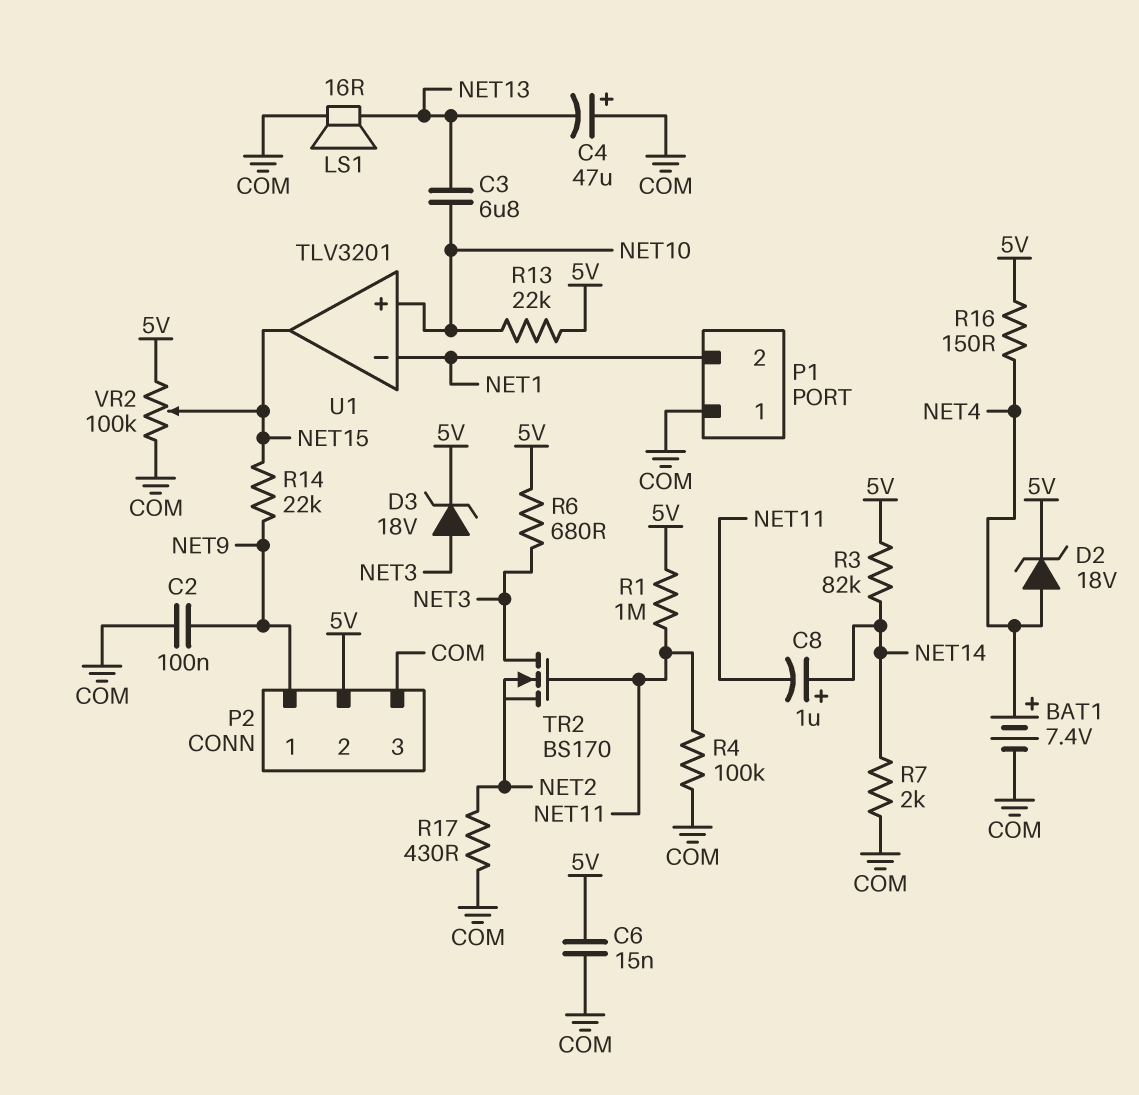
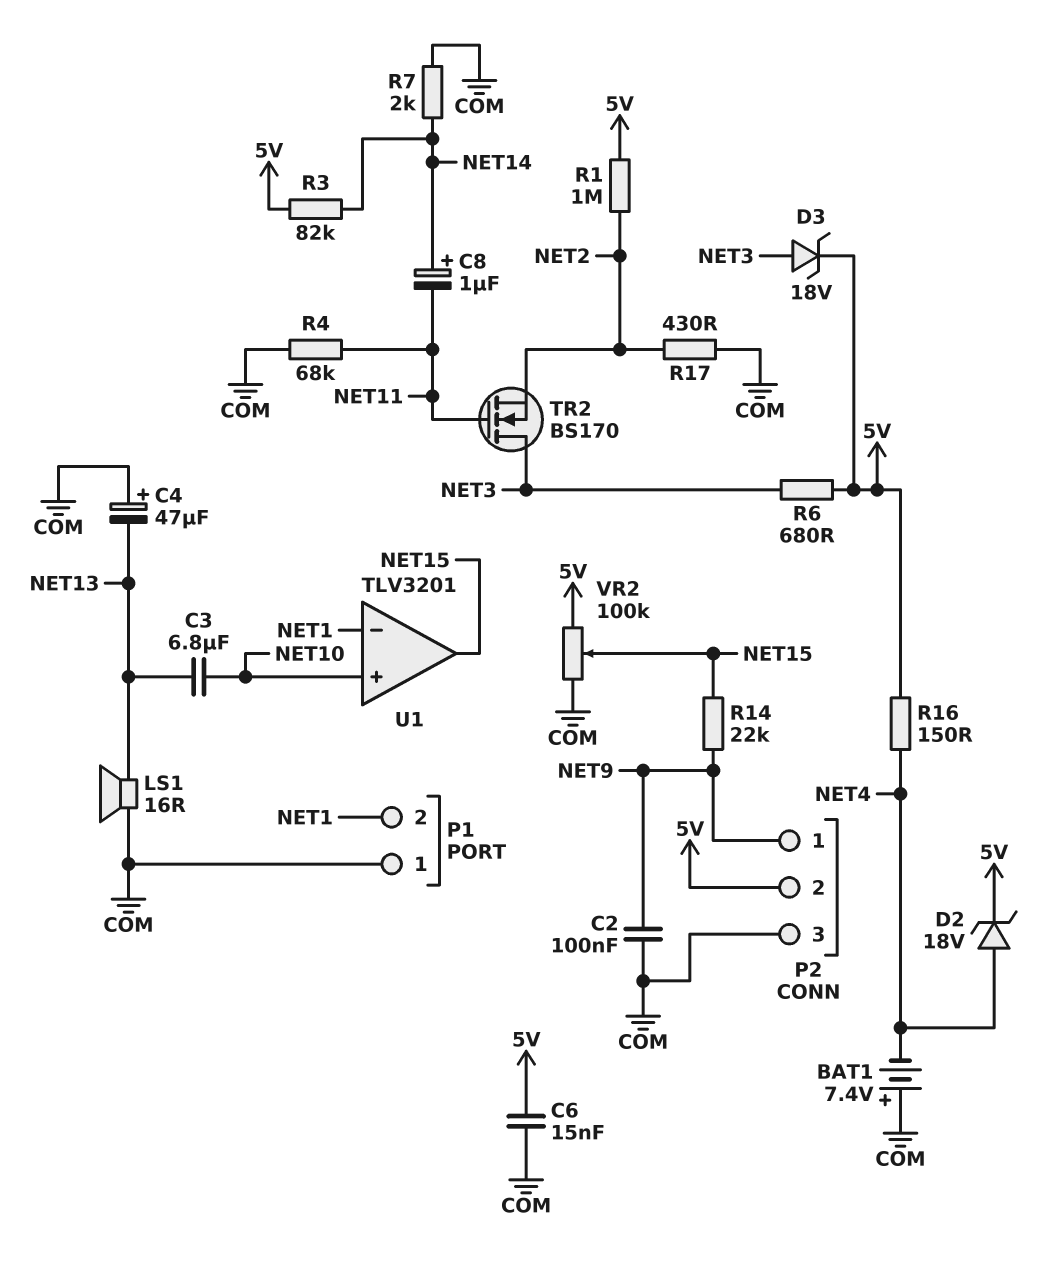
BAT1: 7.4V (plus NET4, minus COM) -> 7.4V (plus COM, minus NET4)
R1: 1M (5V, NET11) -> 1M (5V, NET2)
R4: 100k (COM, NET11) -> 68k (COM, NET11)
R13: 22k (5V, NET10) -> none

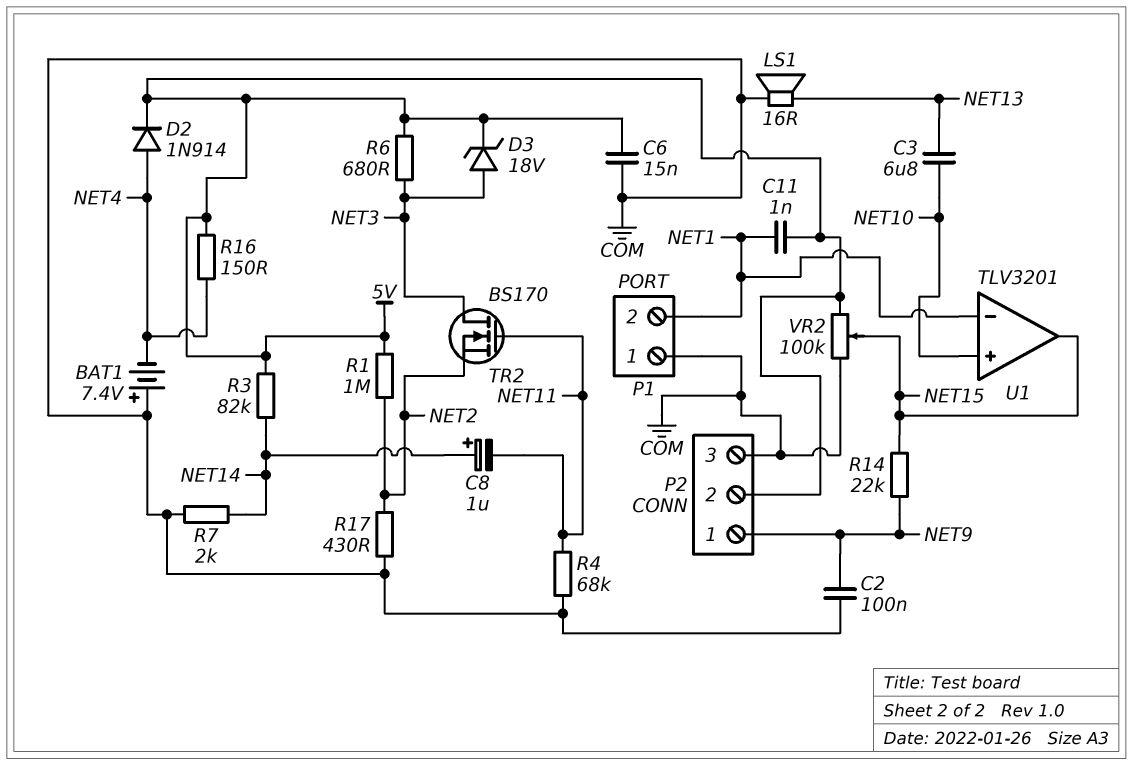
C4: 47uF (plus COM, minus NET13) -> none
C11: none -> 1nF (5V, NET1)
D2: zener 18V (A NET4, K 5V) -> diode 1N914 (A NET4, K 5V)

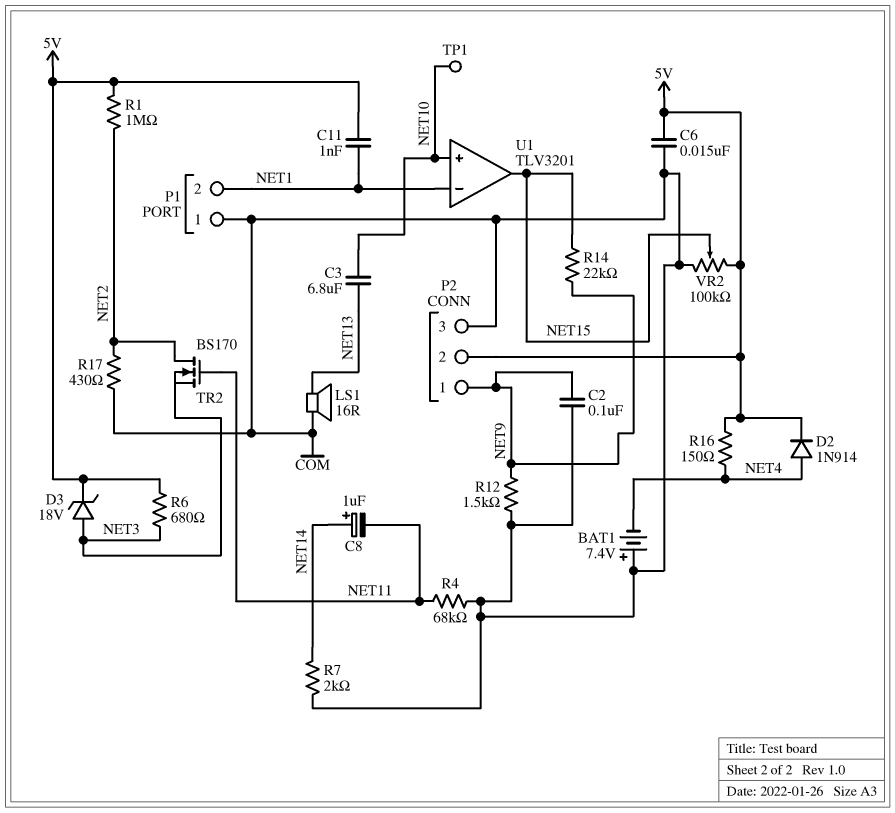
R3: 82k (5V, NET14) -> none
R12: none -> 1.5k (COM, NET9)
TP1: none -> test point (NET10)
TR2: NMOS BS170 (G NET11, D NET3, S NET2) -> NMOS BS170 (G NET11, D NET2, S NET3)

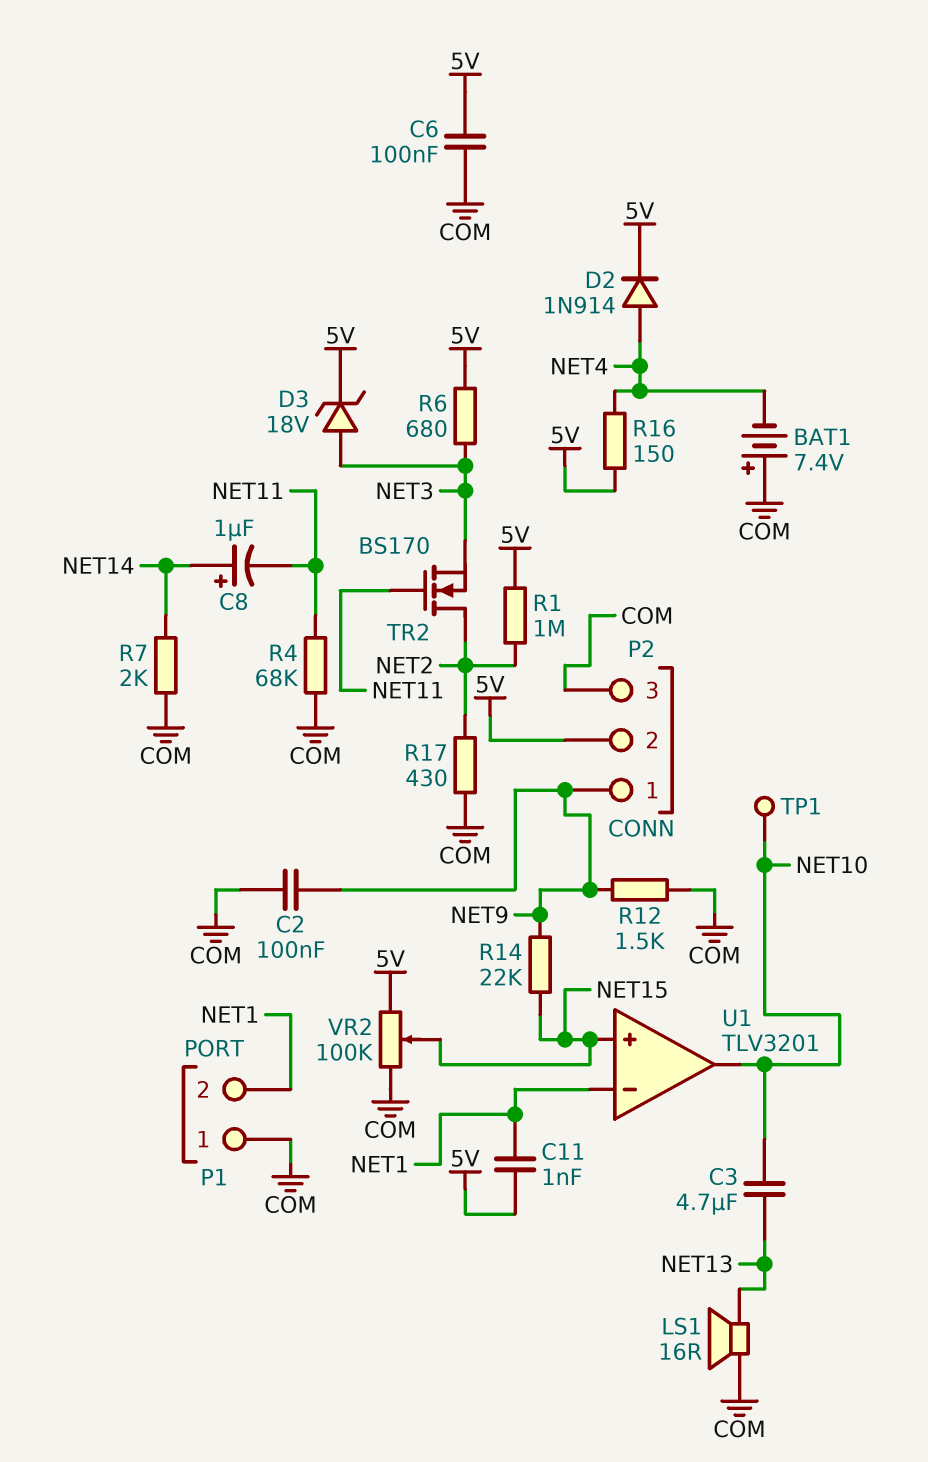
C3: 6.8uF (NET10, NET13) -> 4.7uF (NET10, NET13)
C6: 15nF (5V, COM) -> 100nF (5V, COM)
U1 pin in+: NET10 -> NET15
U1 pin out: NET15 -> NET10

